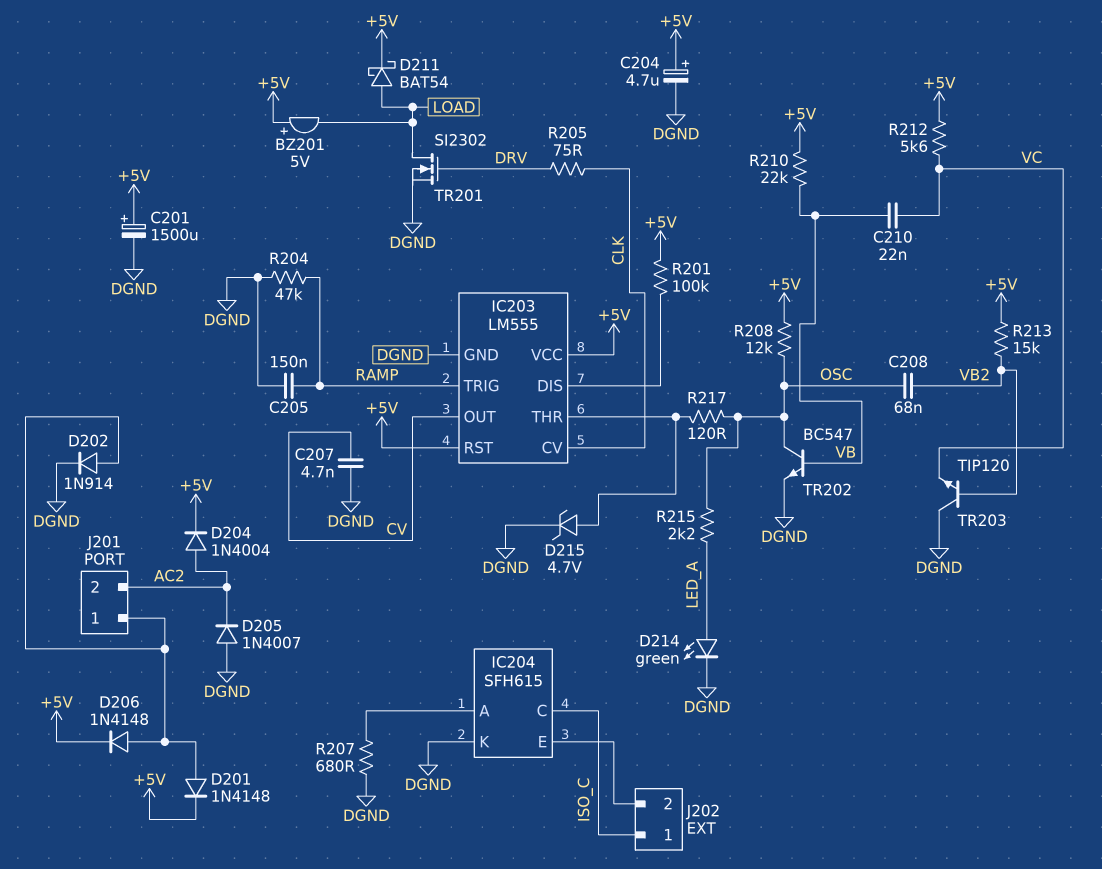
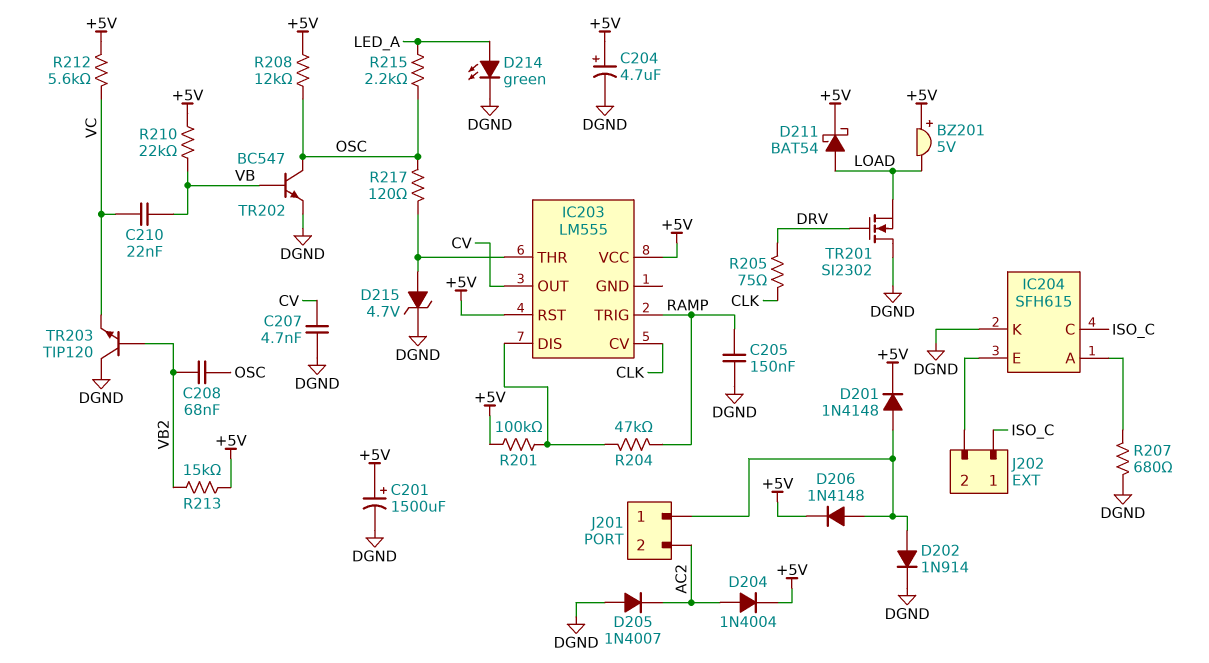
IC203 pin GND: DGND -> none
R204: 47k (DGND, RAMP) -> 47k (IC203/DIS, RAMP)
TR201: NMOS SI2302 (G DRV, D LOAD, S DGND) -> NMOS SI2302 (G DRV, D DGND, S LOAD)

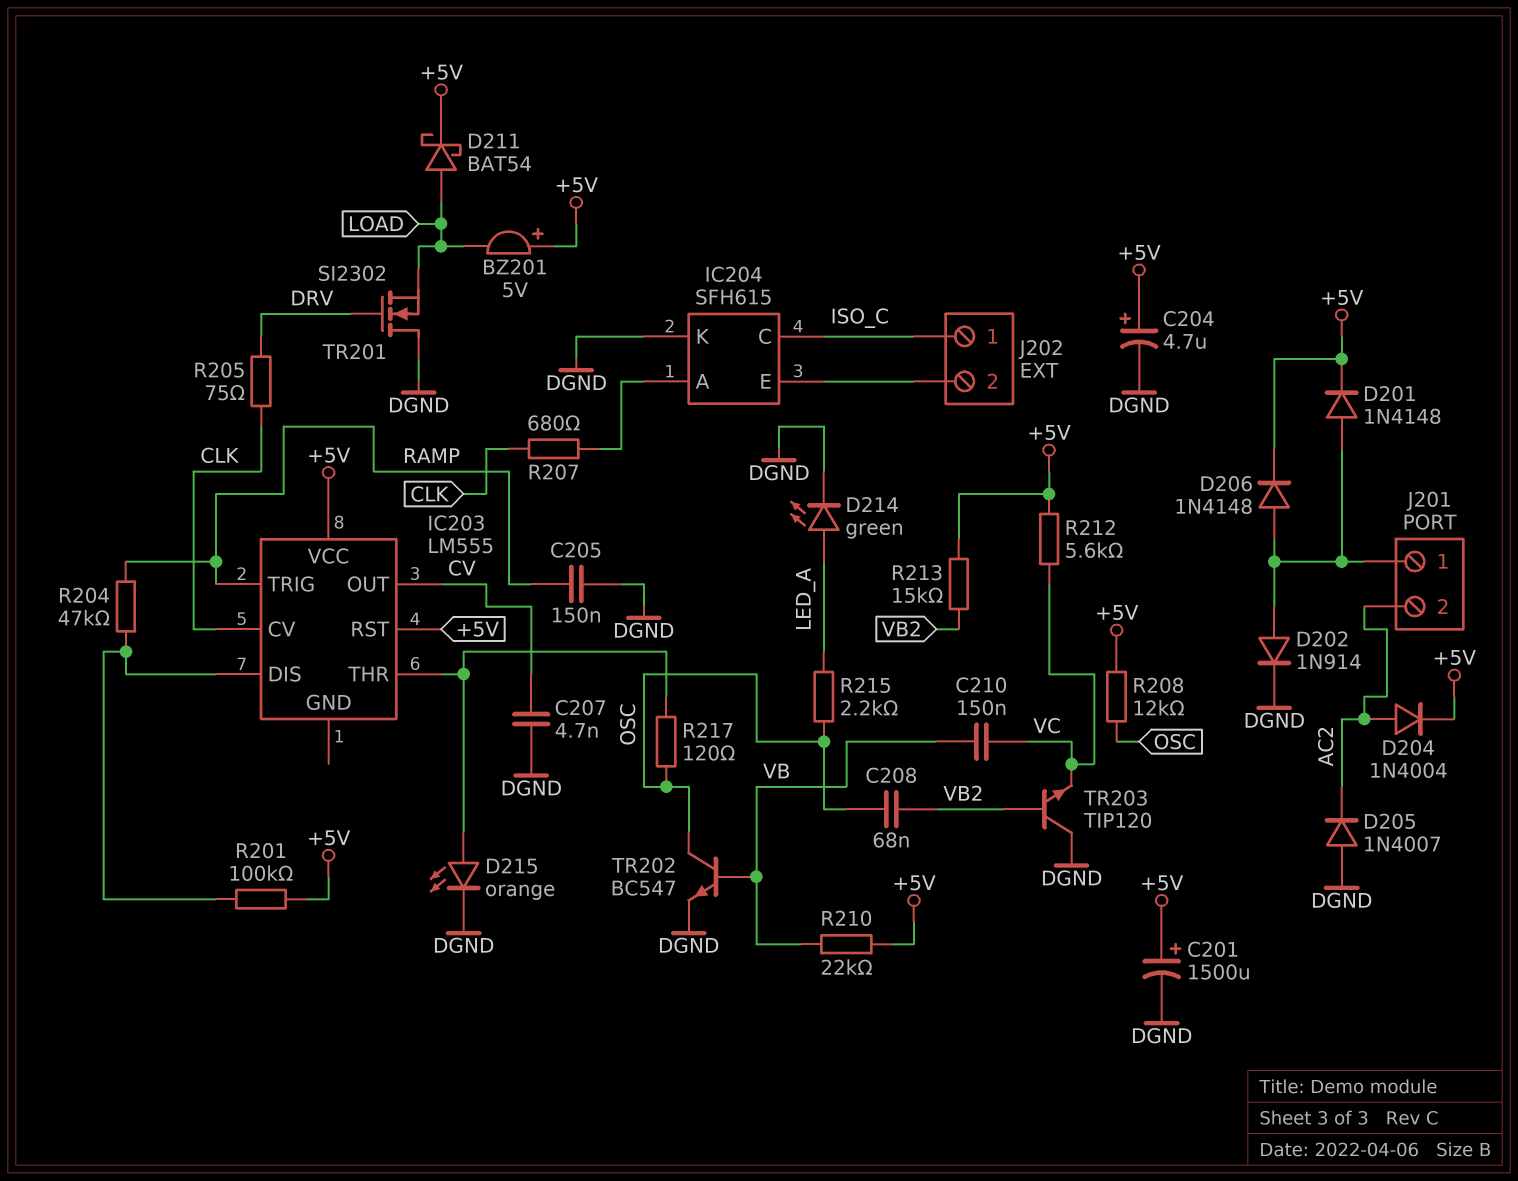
C210: 22nF (VB, VC) -> 150nF (VB, VC)
D215: zener 4.7V (A IC203/THR, K DGND) -> LED orange (A IC203/THR, K DGND)
R207: 680 (DGND, IC204/A) -> 680 (CLK, IC204/A)

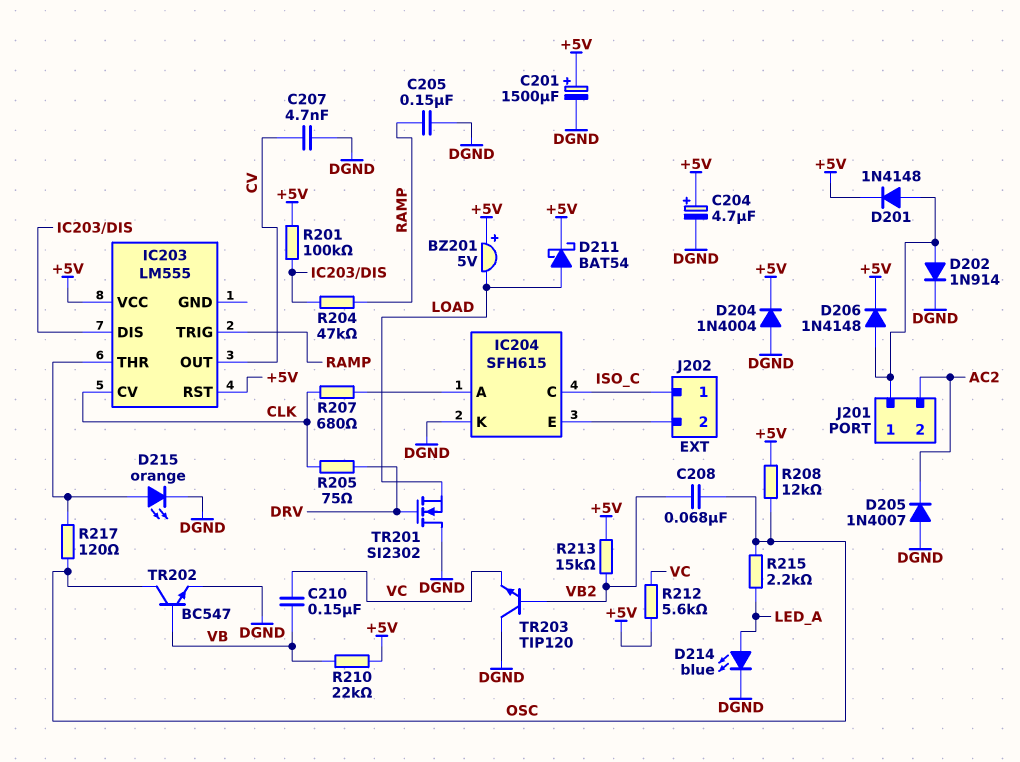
D204: diode 1N4004 (A AC2, K +5V) -> diode 1N4004 (A DGND, K +5V)
D214: LED green (A LED_A, K DGND) -> LED blue (A LED_A, K DGND)

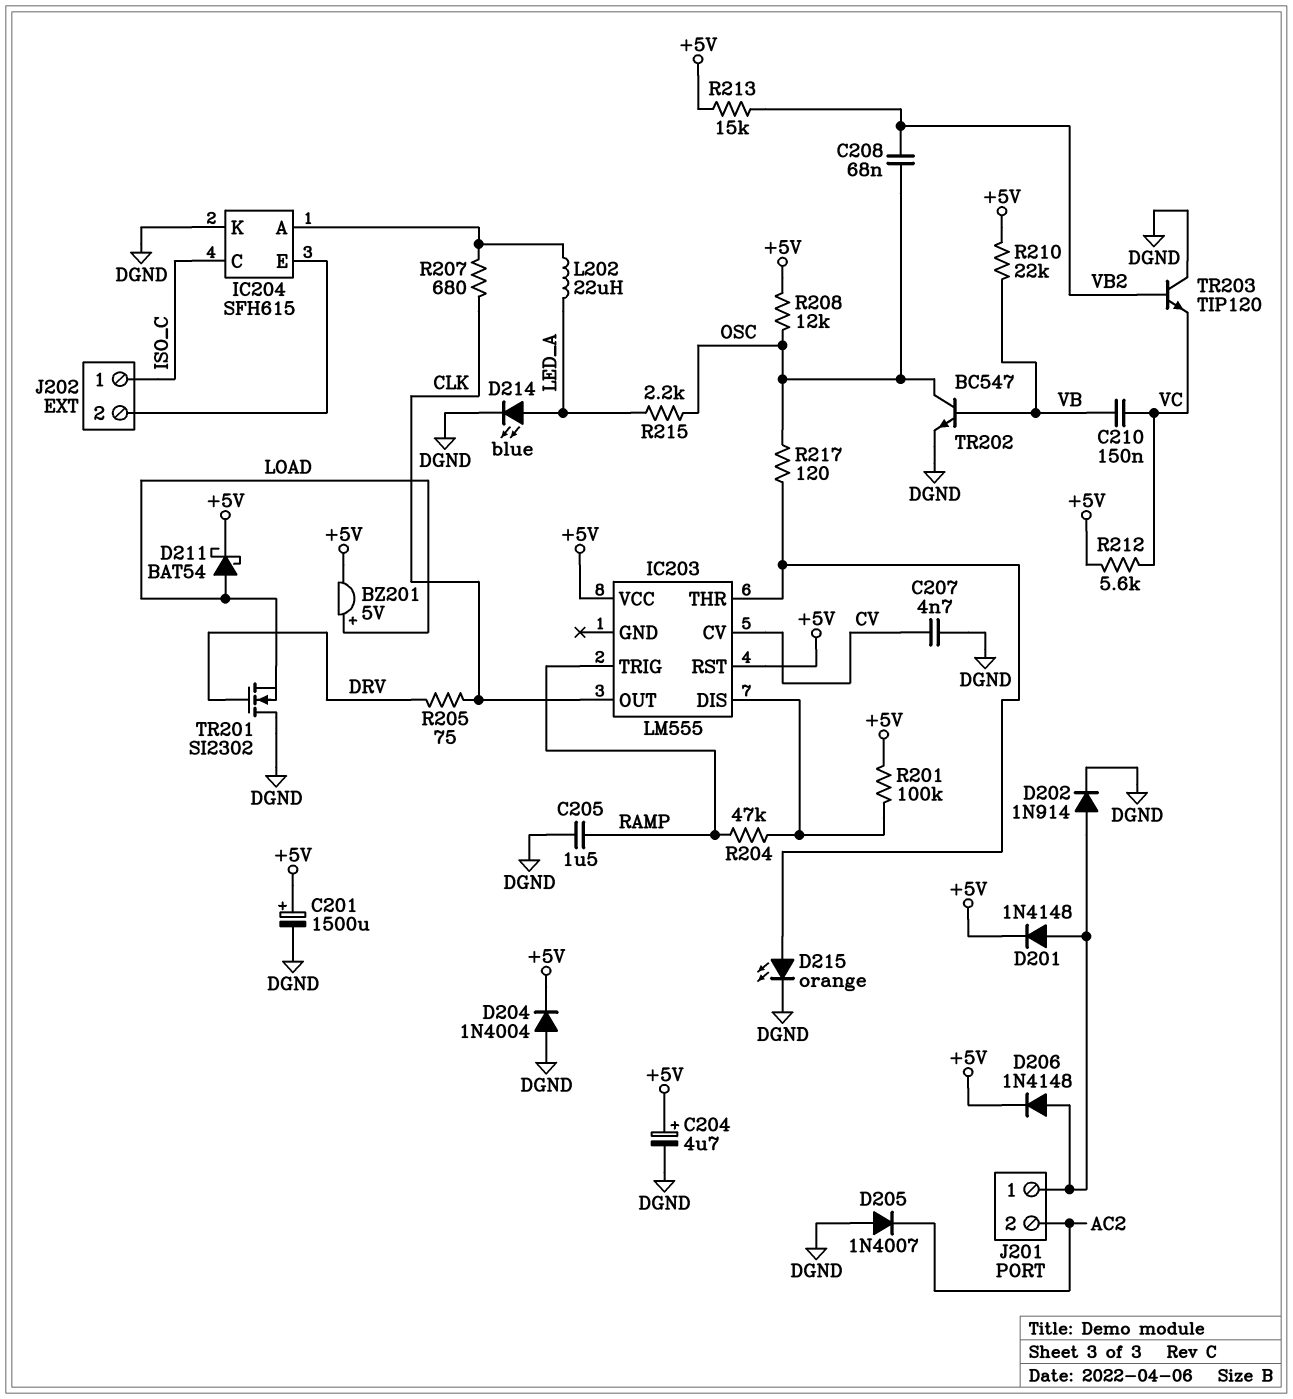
BZ201: buzzer 5V (plus +5V, minus LOAD) -> buzzer 5V (plus LOAD, minus +5V)
C205: 150nF (DGND, RAMP) -> 1.5uF (DGND, RAMP)
IC203 pin CV: CLK -> CV
IC203 pin OUT: CV -> CLK
L202: none -> 22uH (IC204/A, LED_A)

